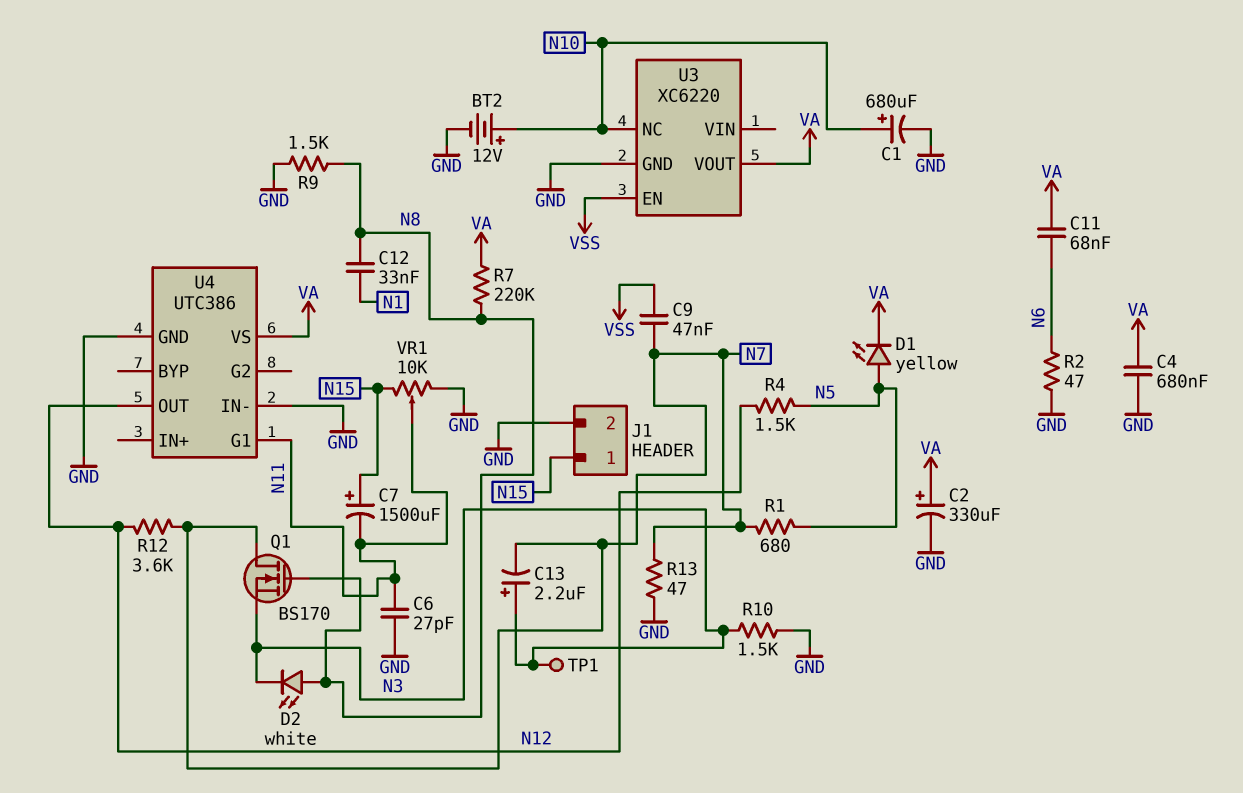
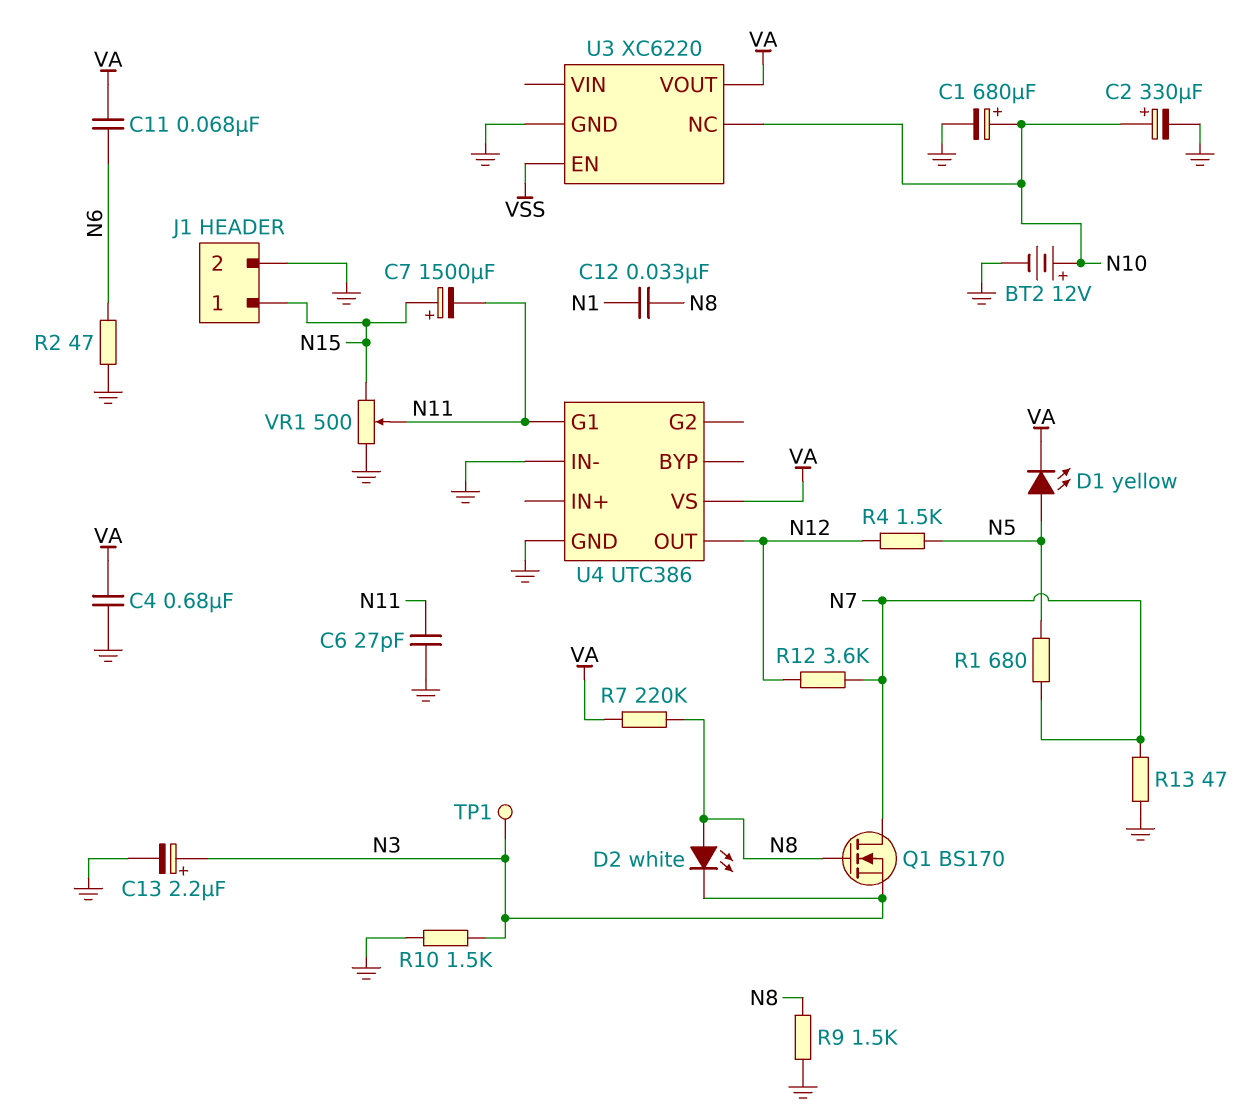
C2: 330uF (plus VA, minus GND) -> 330uF (plus N10, minus GND)
C9: 47nF (N7, VSS) -> none
C13: 2.2uF (plus N3, minus N7) -> 2.2uF (plus N3, minus GND)
VR1: 10k (GND, N15, wiper N11) -> 500 (GND, N15, wiper N11)

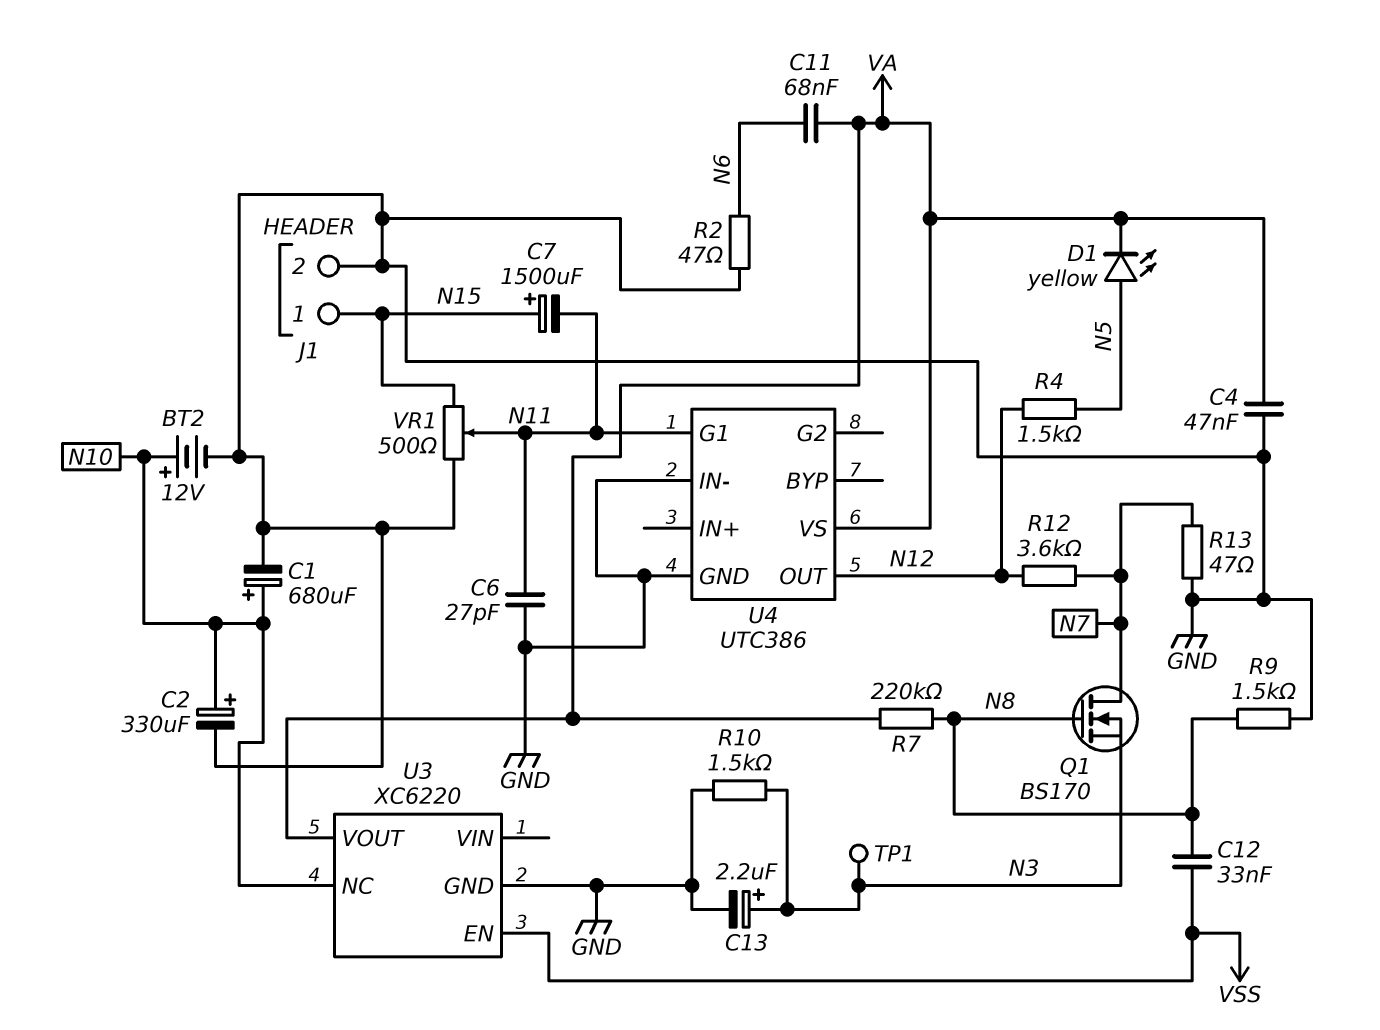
C4: 680nF (GND, VA) -> 47nF (GND, VA)
C12: 33nF (N1, N8) -> 33nF (N8, VSS)
D2: LED white (A N8, K N3) -> none
R1: 680 (N5, N7) -> none

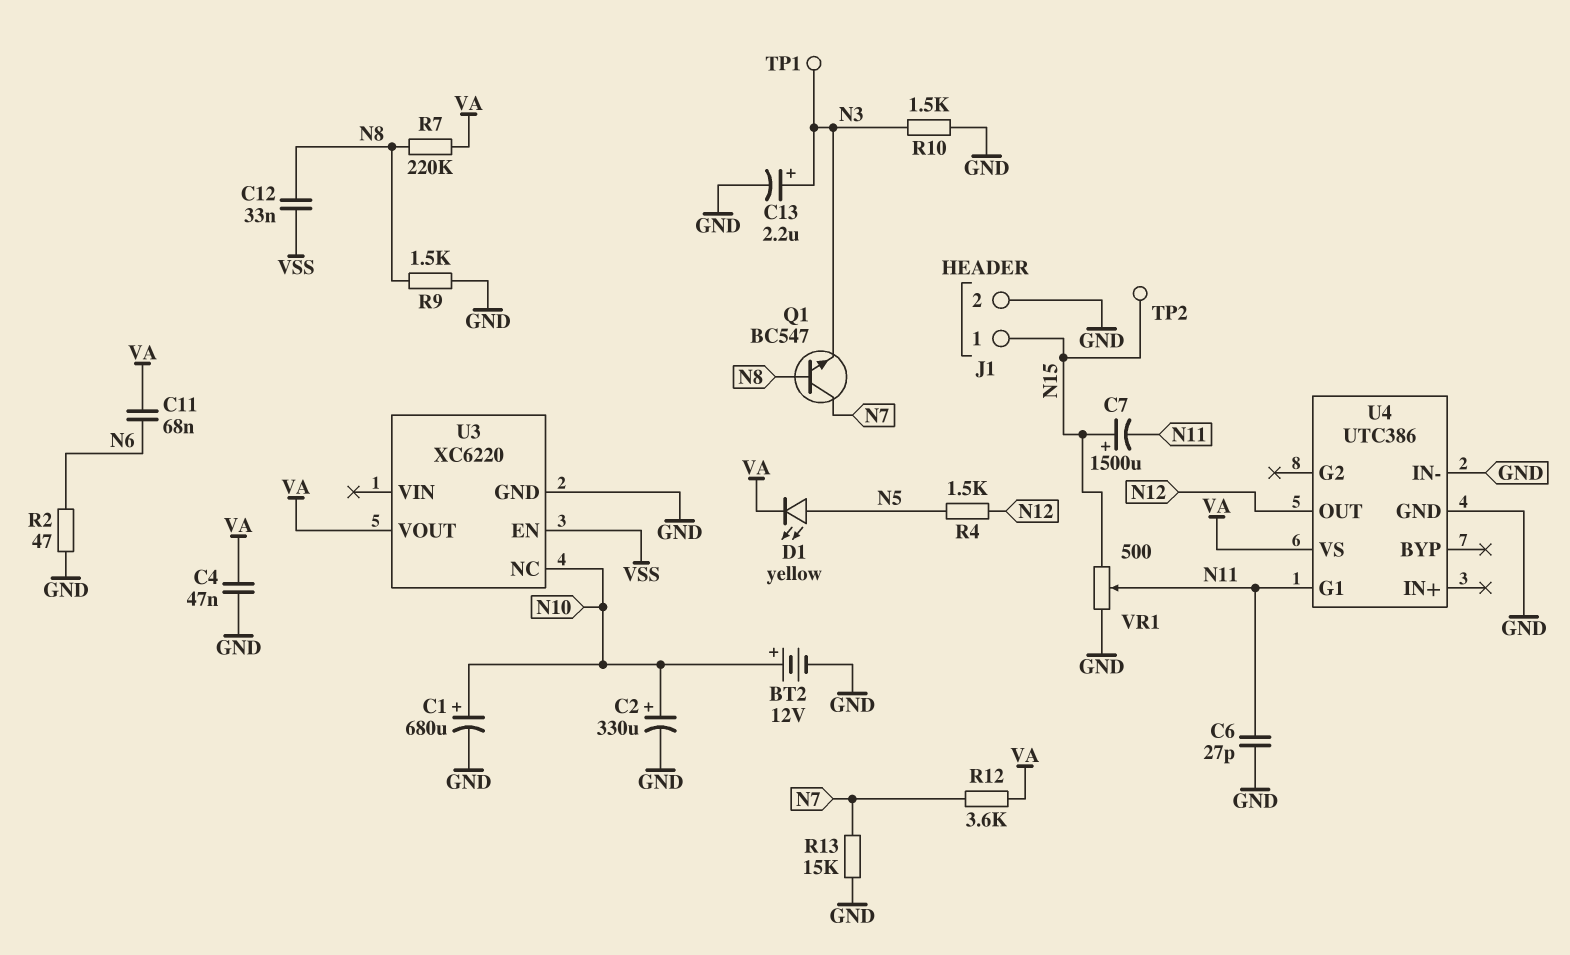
Q1: NMOS BS170 (G N8, D N7, S N3) -> NPN BC547 (B N8, C N7, E N3)
R12: 3.6k (N7, N12) -> 3.6k (N7, VA)
R13: 47 (GND, N7) -> 15k (GND, N7)
TP2: none -> test point (N15)

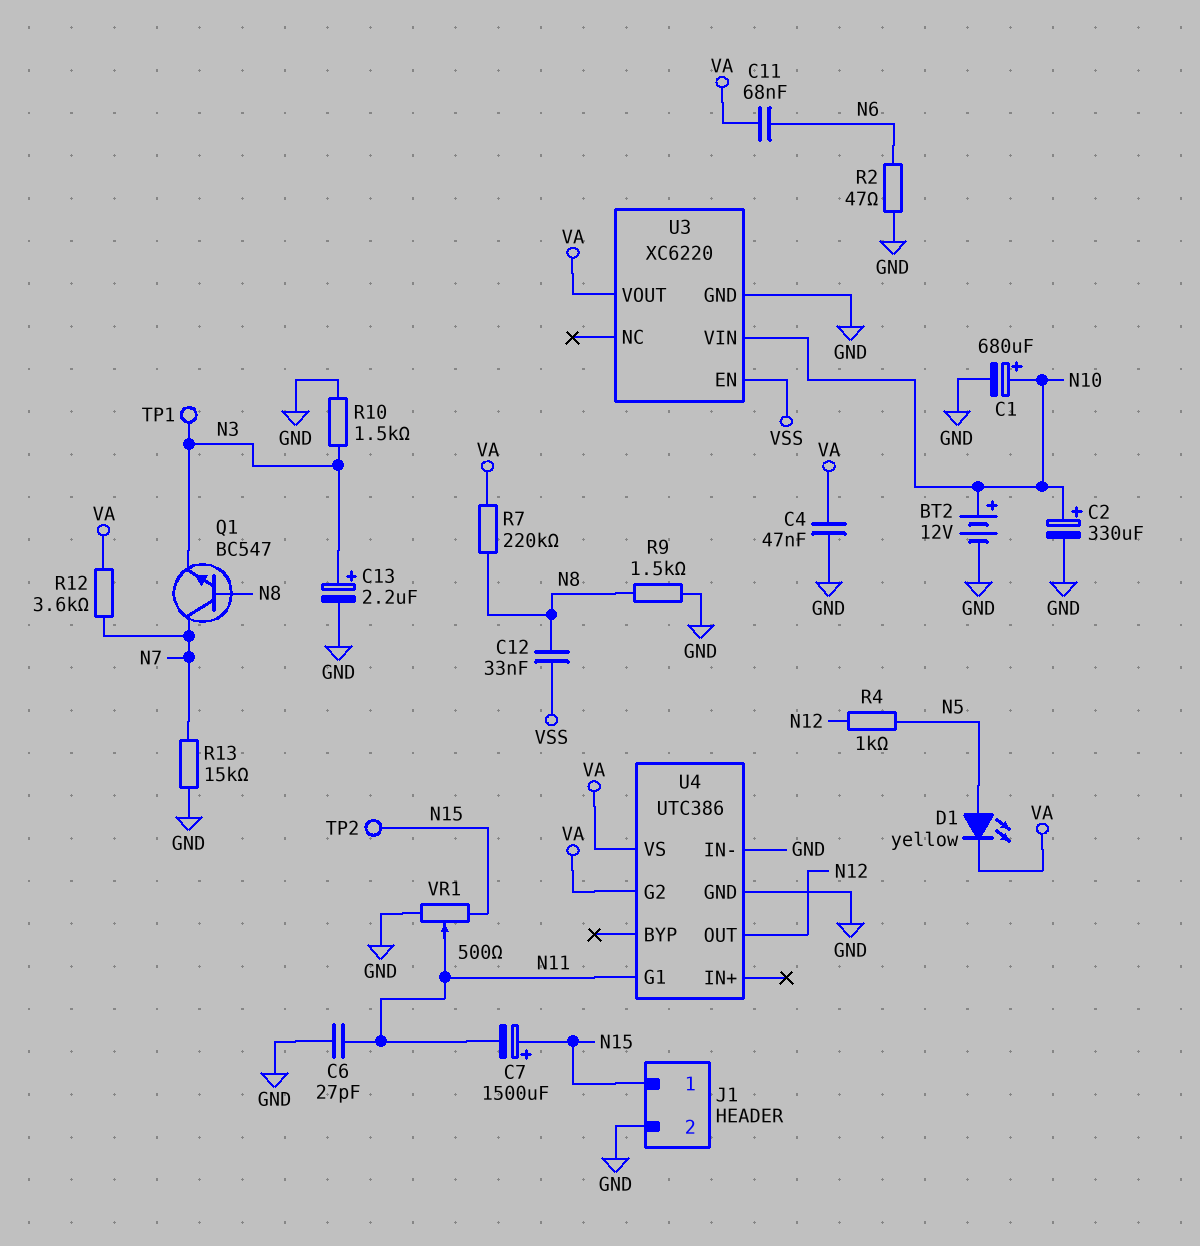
R4: 1.5k (N5, N12) -> 1k (N5, N12)
U3 pin NC: N10 -> none
U3 pin VIN: none -> N10
U4 pin G2: none -> VA

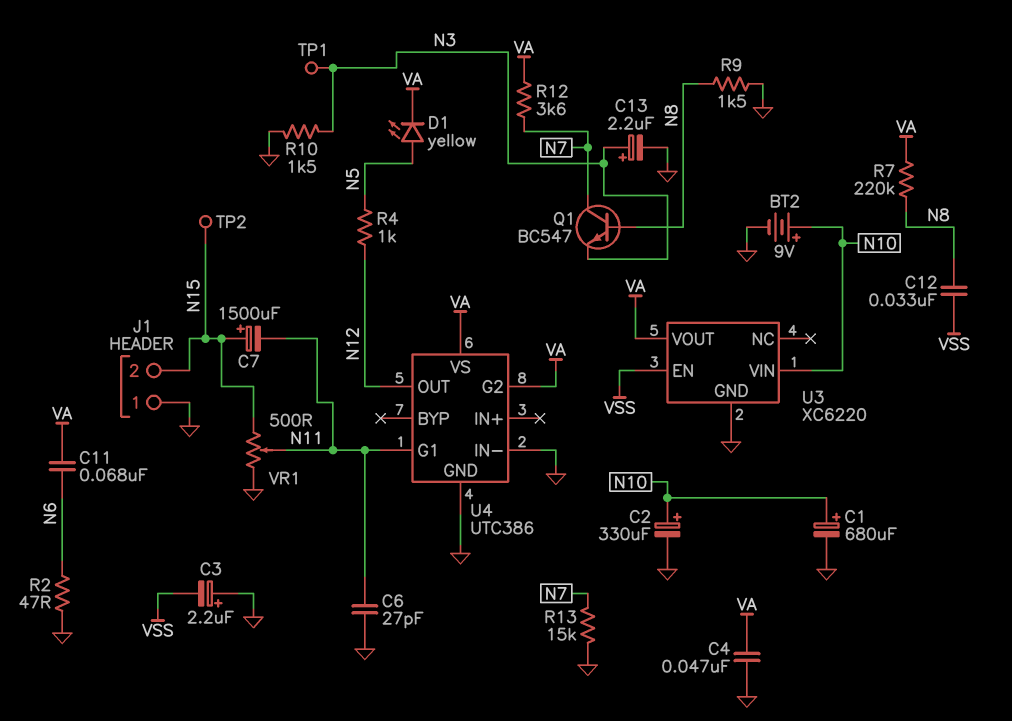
BT2: 12V (plus N10, minus GND) -> 9V (plus N10, minus GND)
C3: none -> 2.2uF (plus GND, minus VSS)
J1 pin 1: N15 -> GND
J1 pin 2: GND -> N15

